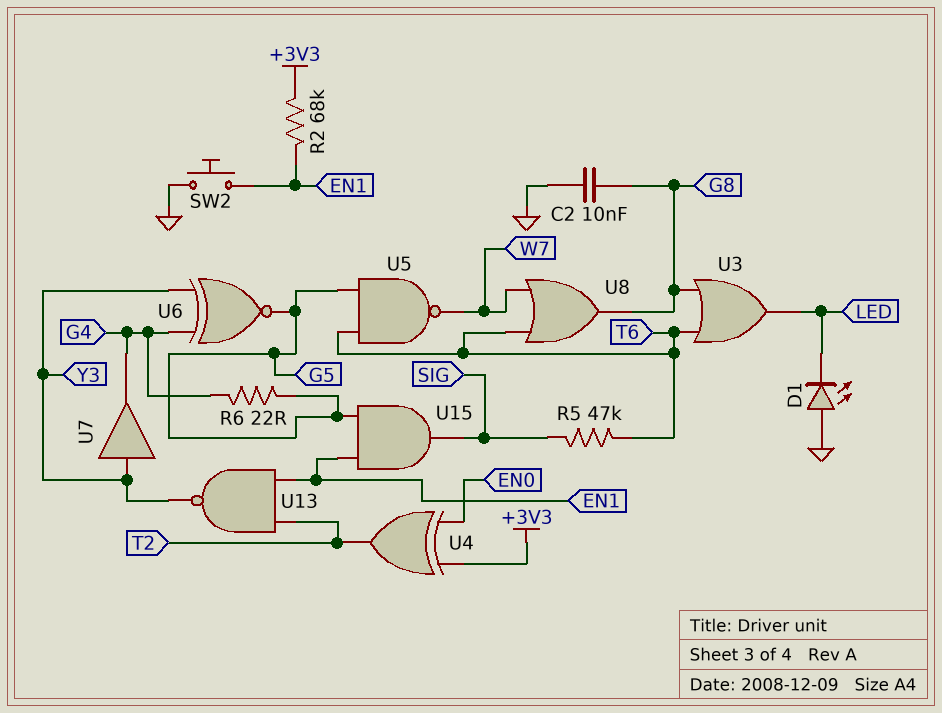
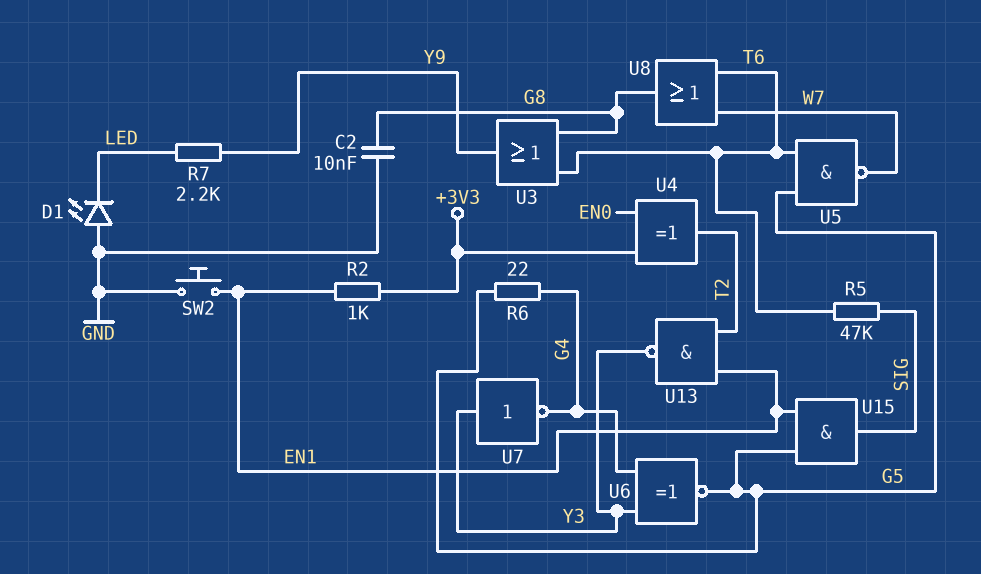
R2: 68k (+3V3, EN1) -> 1k (+3V3, EN1)
R7: none -> 2.2k (LED, Y9)
U3: OR (in G8, in T6, out LED) -> OR (in G8, in T6, out Y9)
U7: buffer (in Y3, out G4) -> NOT (in Y3, out G4)

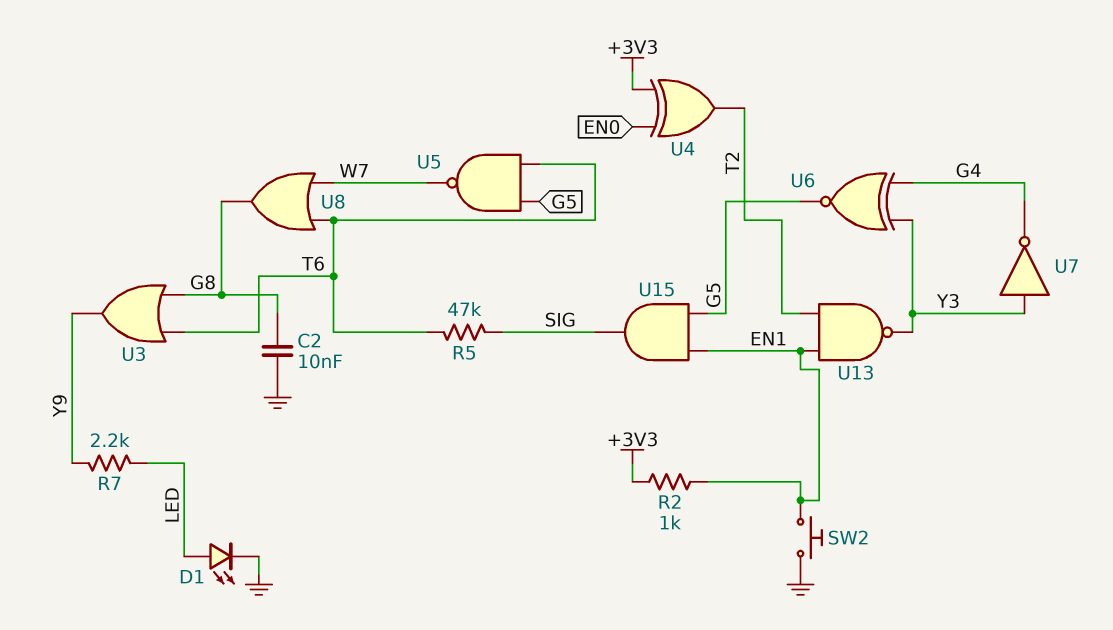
D1: LED (A GND, K LED) -> LED (A LED, K GND)
R6: 22 (G4, G5) -> none

